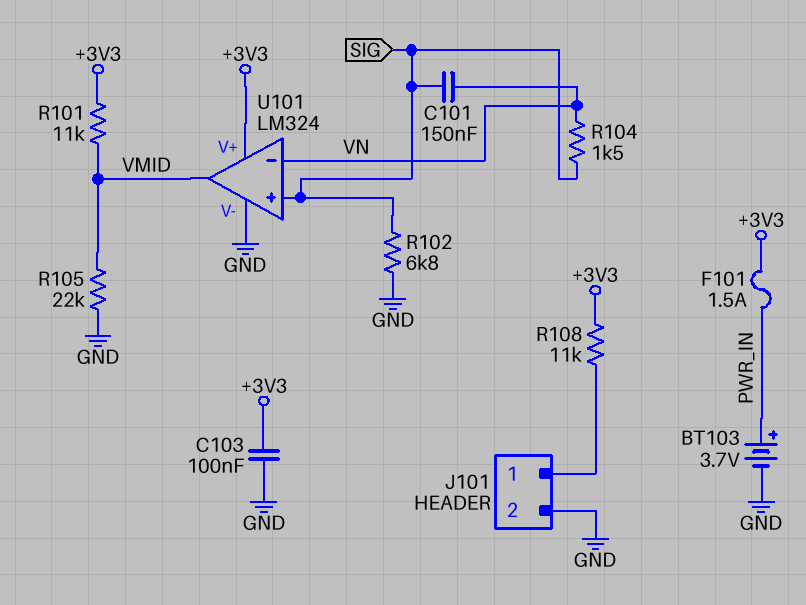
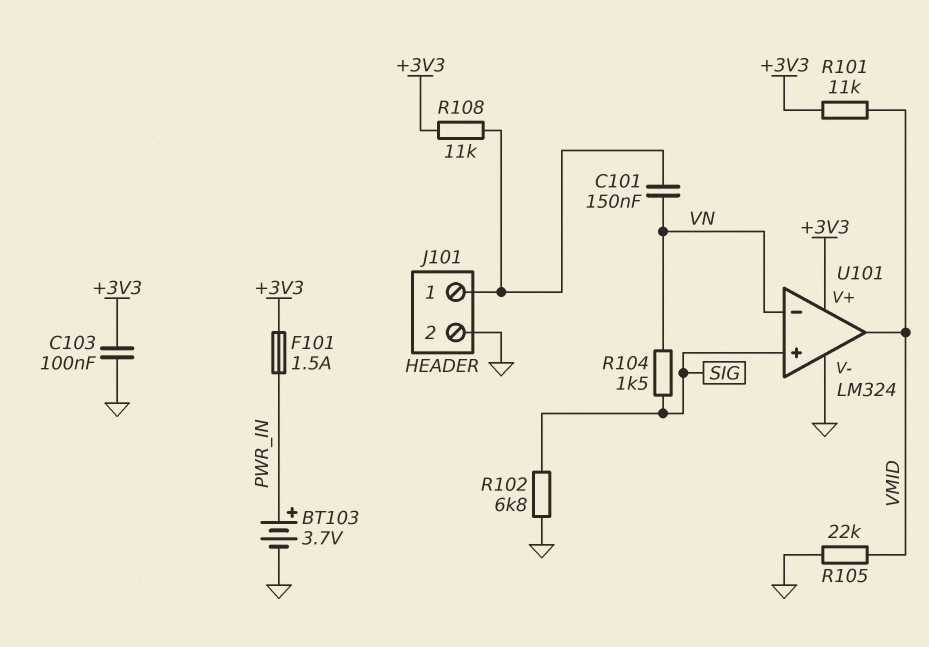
C101: 150nF (SIG, VN) -> 150nF (J101/1, VN)

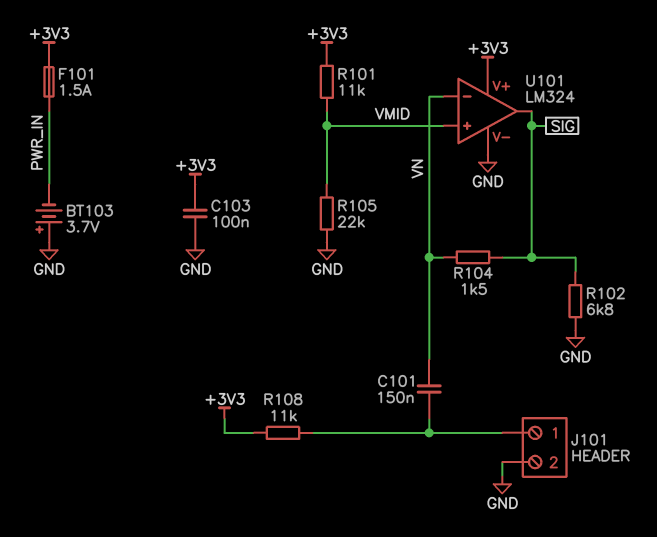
BT103: 3.7V (plus PWR_IN, minus GND) -> 3.7V (plus GND, minus PWR_IN)
U101 pin in+: SIG -> VMID
U101 pin out: VMID -> SIG

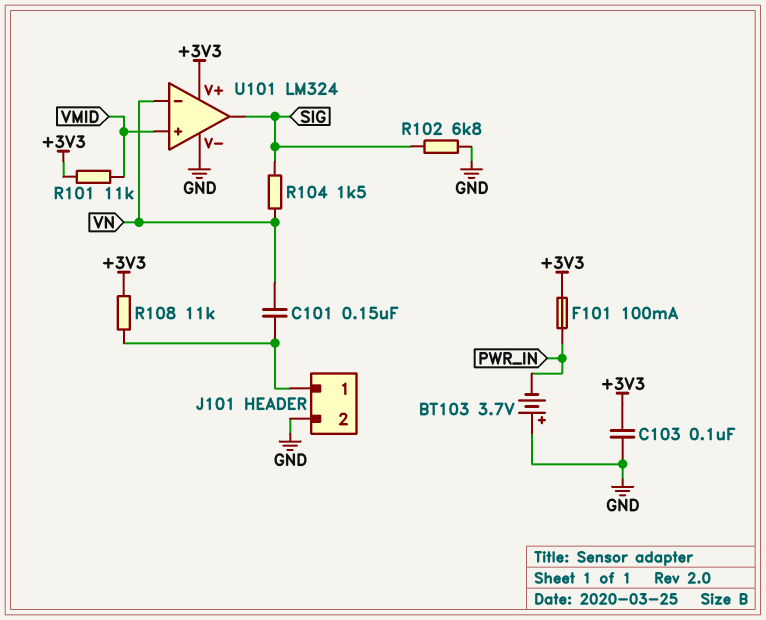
F101: 1.5A (+3V3, PWR_IN) -> 100mA (+3V3, PWR_IN)
R105: 22k (GND, VMID) -> none

